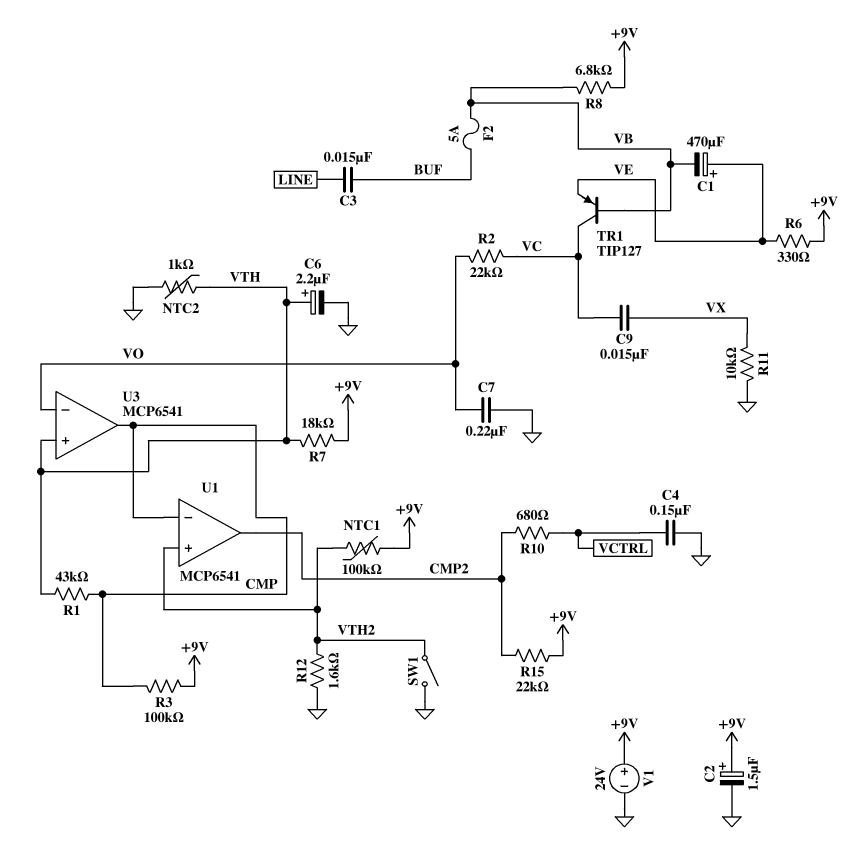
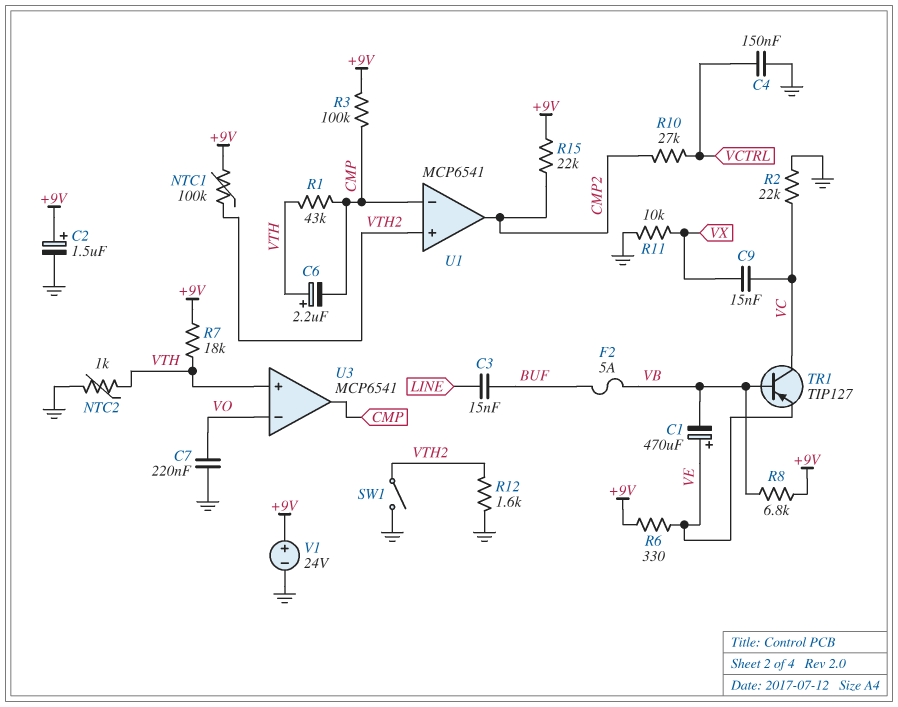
C6: 2.2uF (plus VTH, minus GND) -> 2.2uF (plus VTH, minus CMP)
R2: 22k (VC, VO) -> 22k (GND, VC)
R10: 680 (CMP2, VCTRL) -> 27k (CMP2, VCTRL)

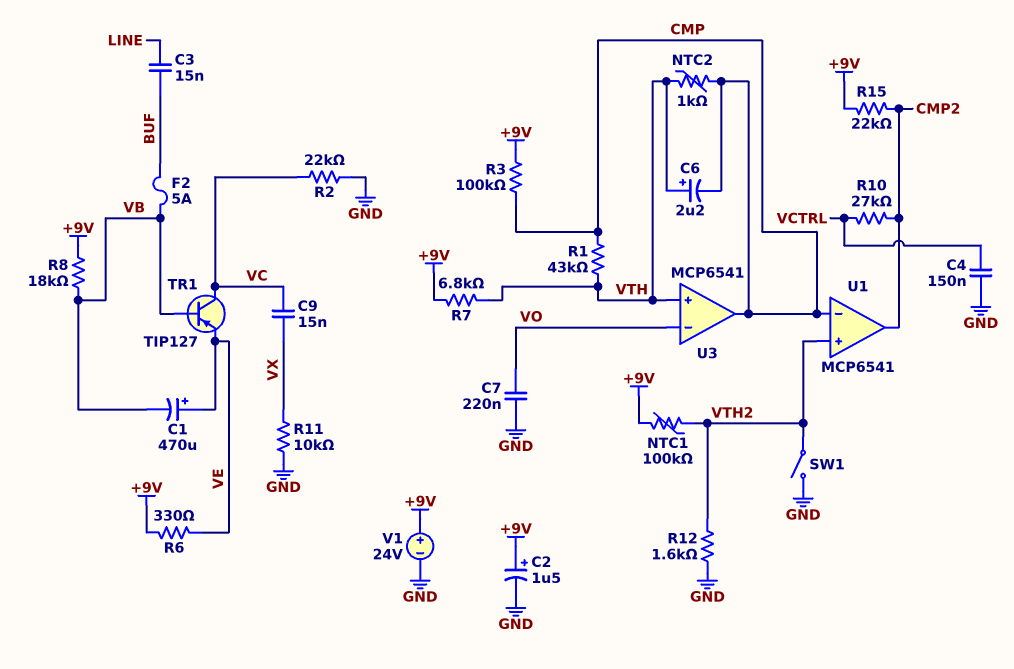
NTC2: 1k (GND, VTH) -> 1k (CMP, VTH)
R7: 18k (+9V, VTH) -> 6.8k (+9V, VTH)
R8: 6.8k (+9V, VB) -> 18k (+9V, VB)

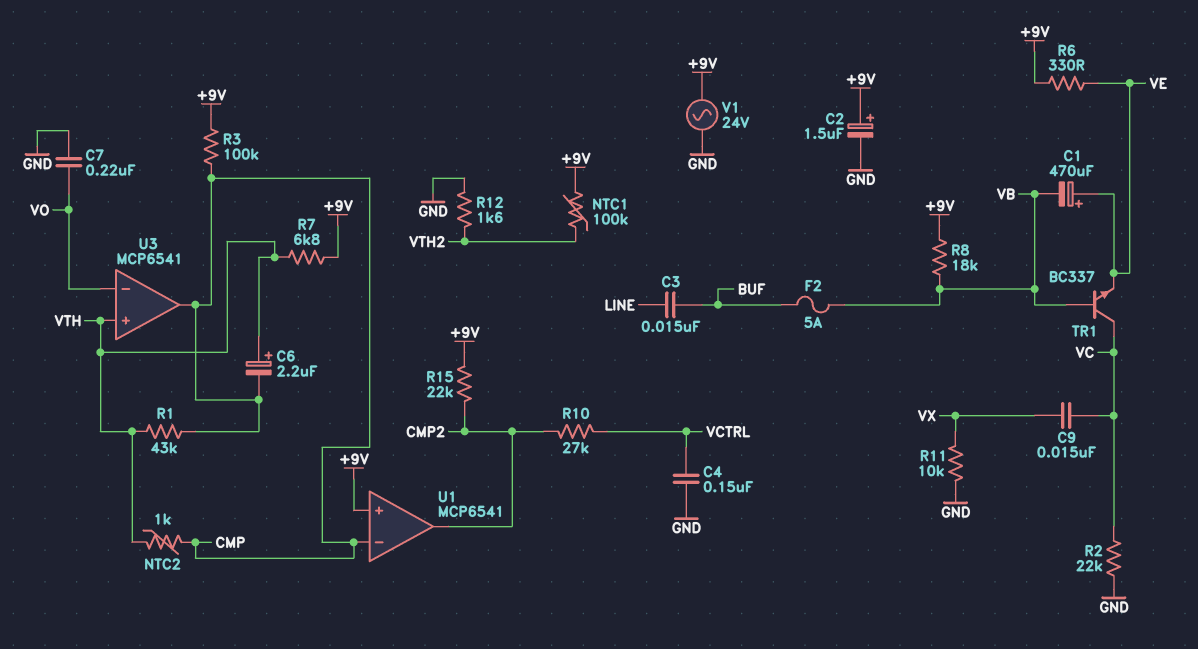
SW1: switch (GND, VTH2) -> none
TR1: PNP TIP127 (B VB, C VC, E VE) -> NPN BC337 (B VB, C VC, E VE)
U1 pin in+: VTH2 -> +9V
V1: 24V (plus +9V, minus GND) -> AC 24V (+9V, GND)

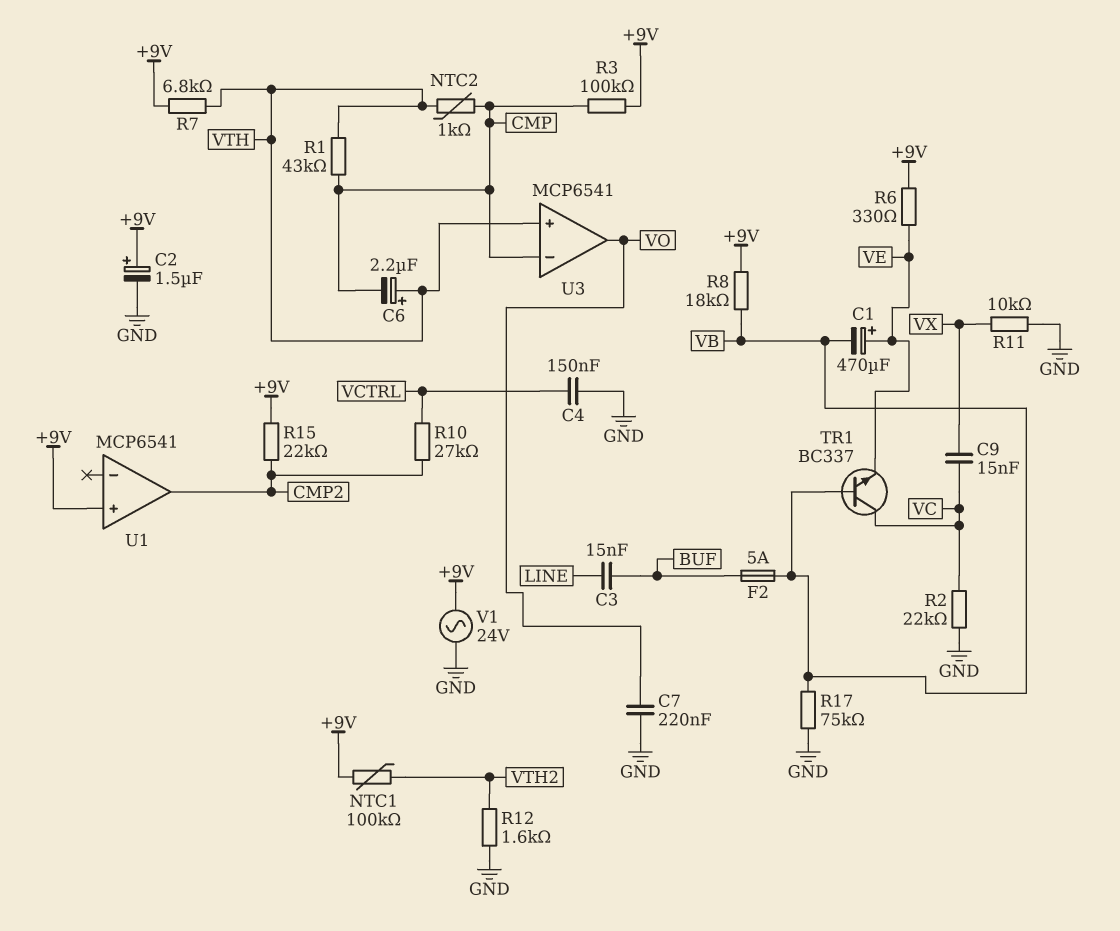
R17: none -> 75k (GND, VB)
U1 pin in-: CMP -> none
U3 pin in-: VO -> CMP
U3 pin out: CMP -> VO

